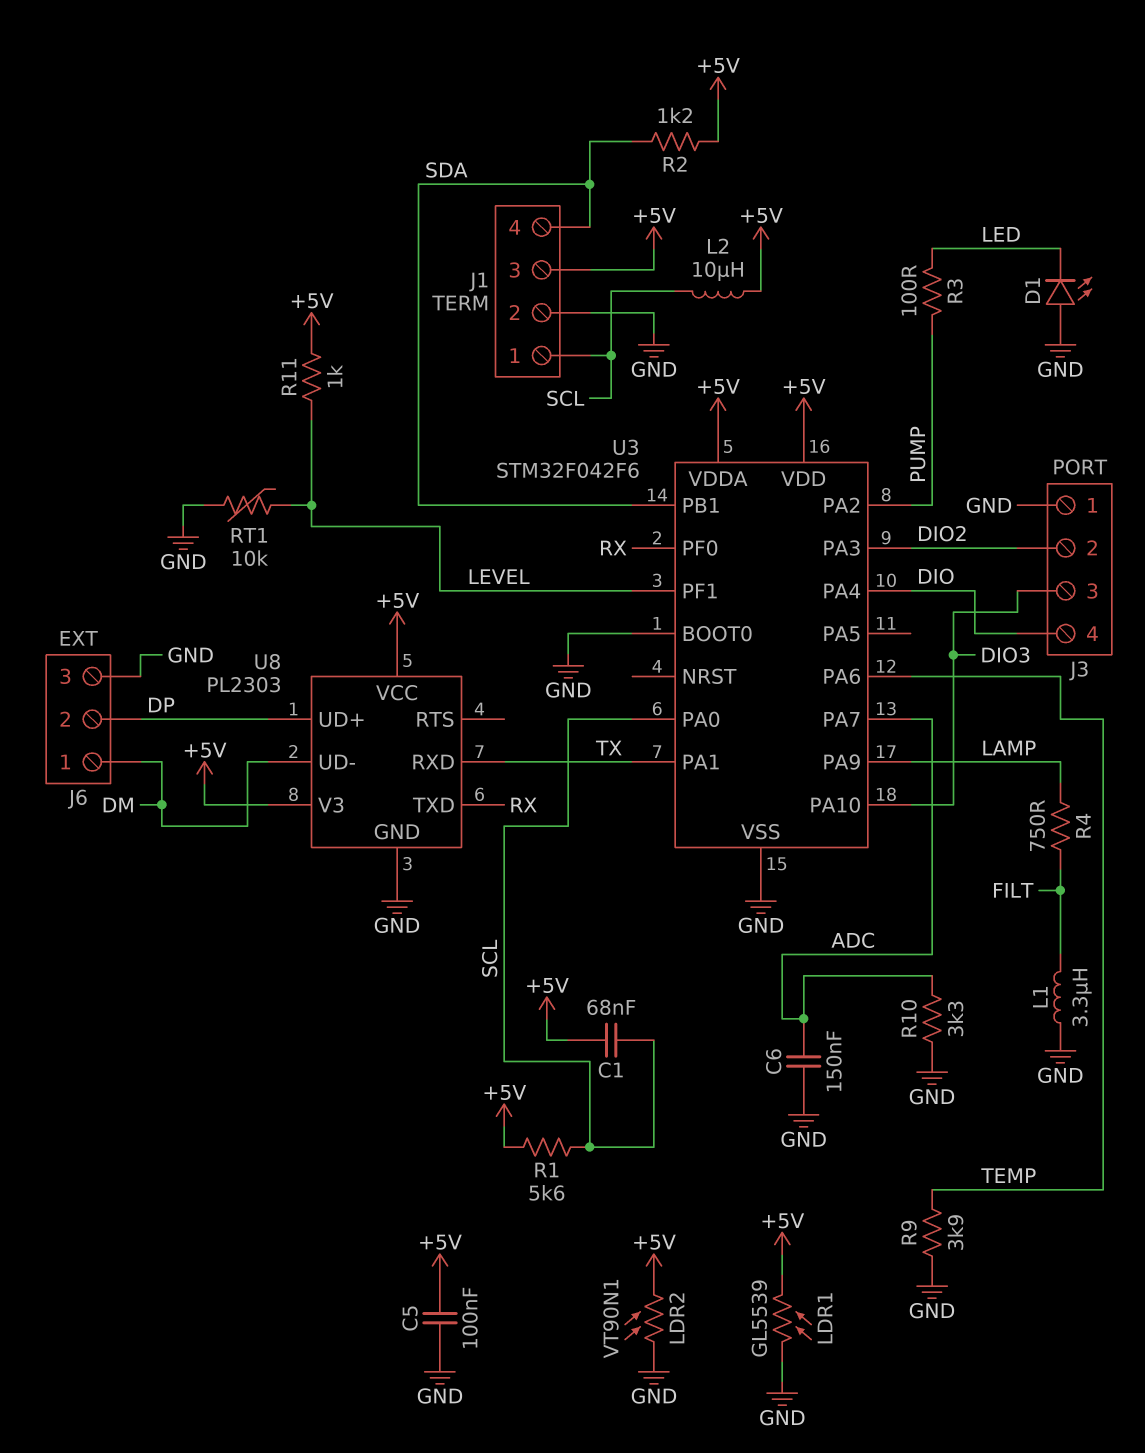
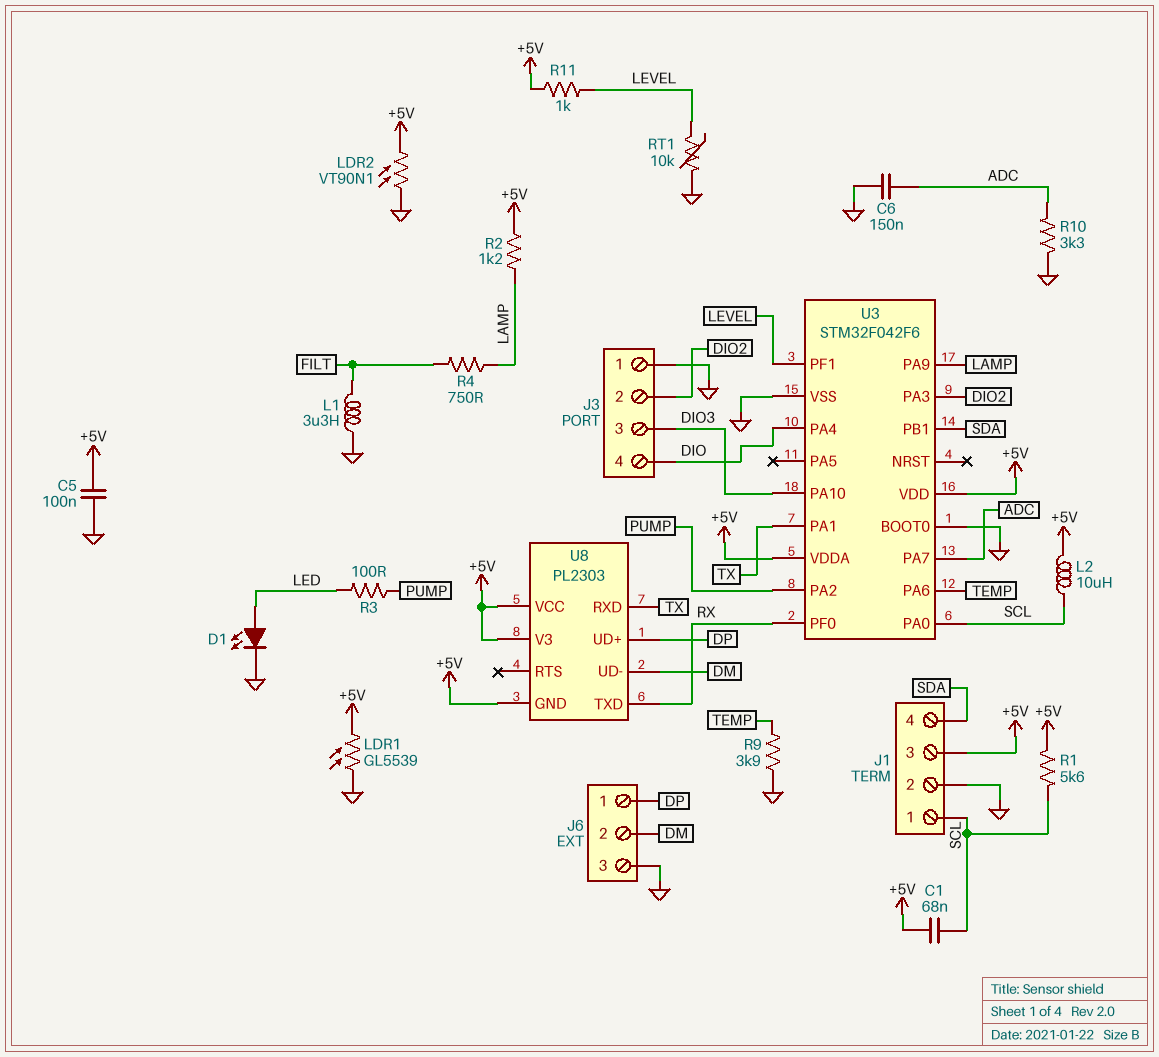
D1: LED (A GND, K LED) -> LED (A LED, K GND)
J6 pin 1: DM -> DP
J6 pin 2: DP -> DM
R2: 1.2k (+5V, SDA) -> 1.2k (+5V, LAMP)
U8 pin GND: GND -> +5V

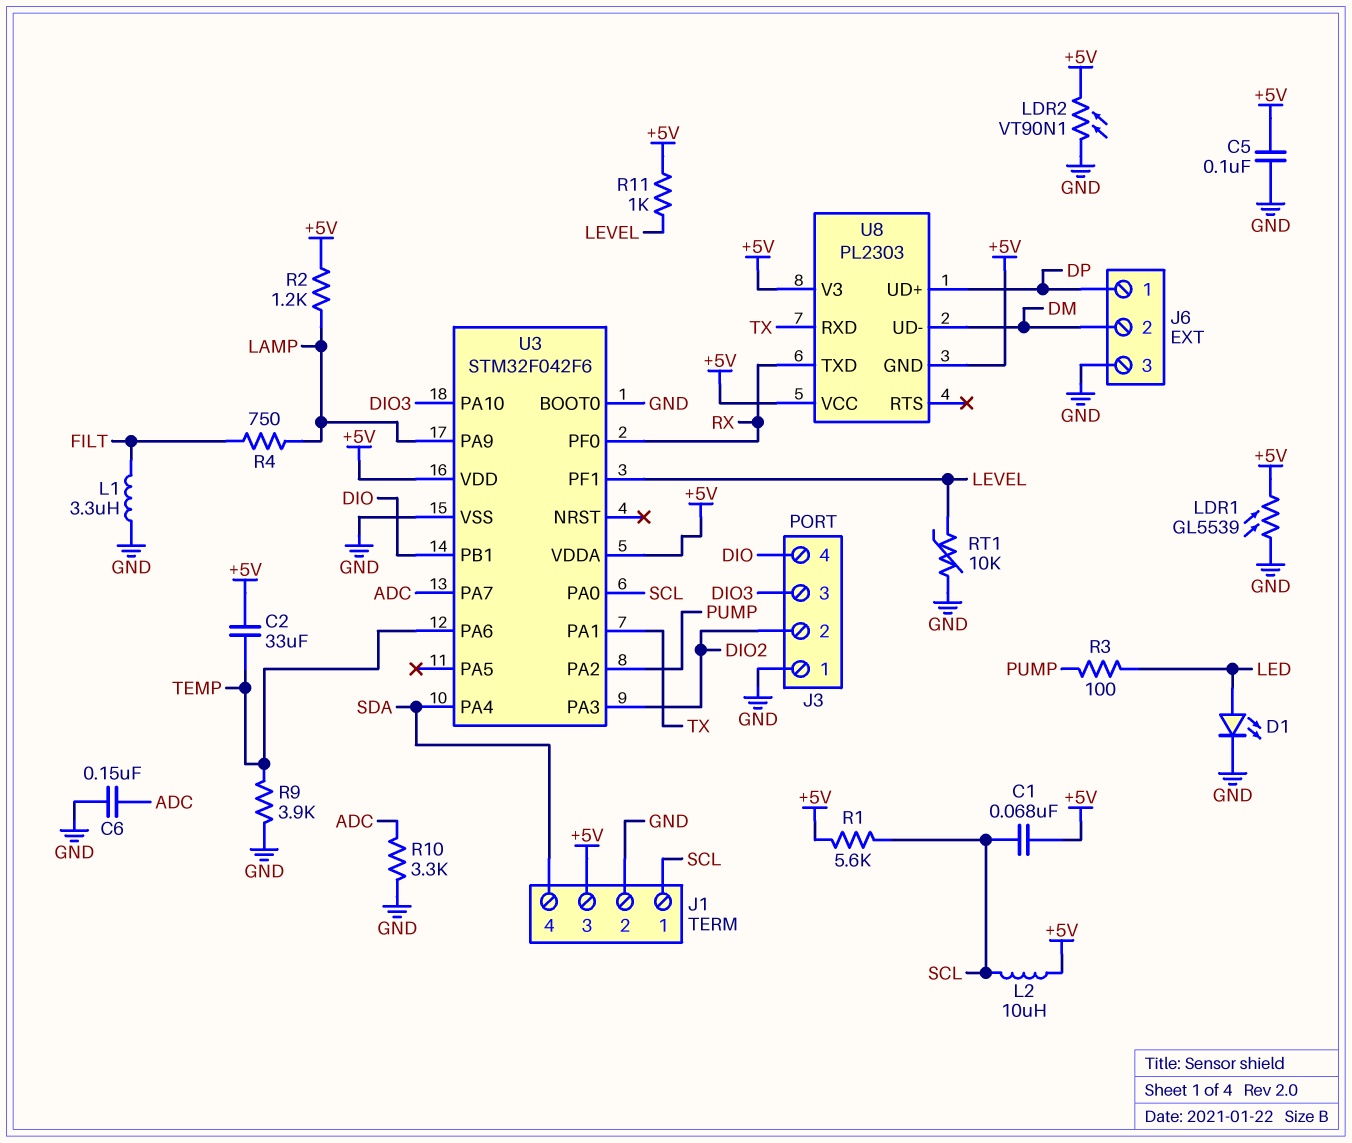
C2: none -> 33uF (+5V, TEMP)
U3 pin PA4: DIO -> SDA
U3 pin PB1: SDA -> DIO

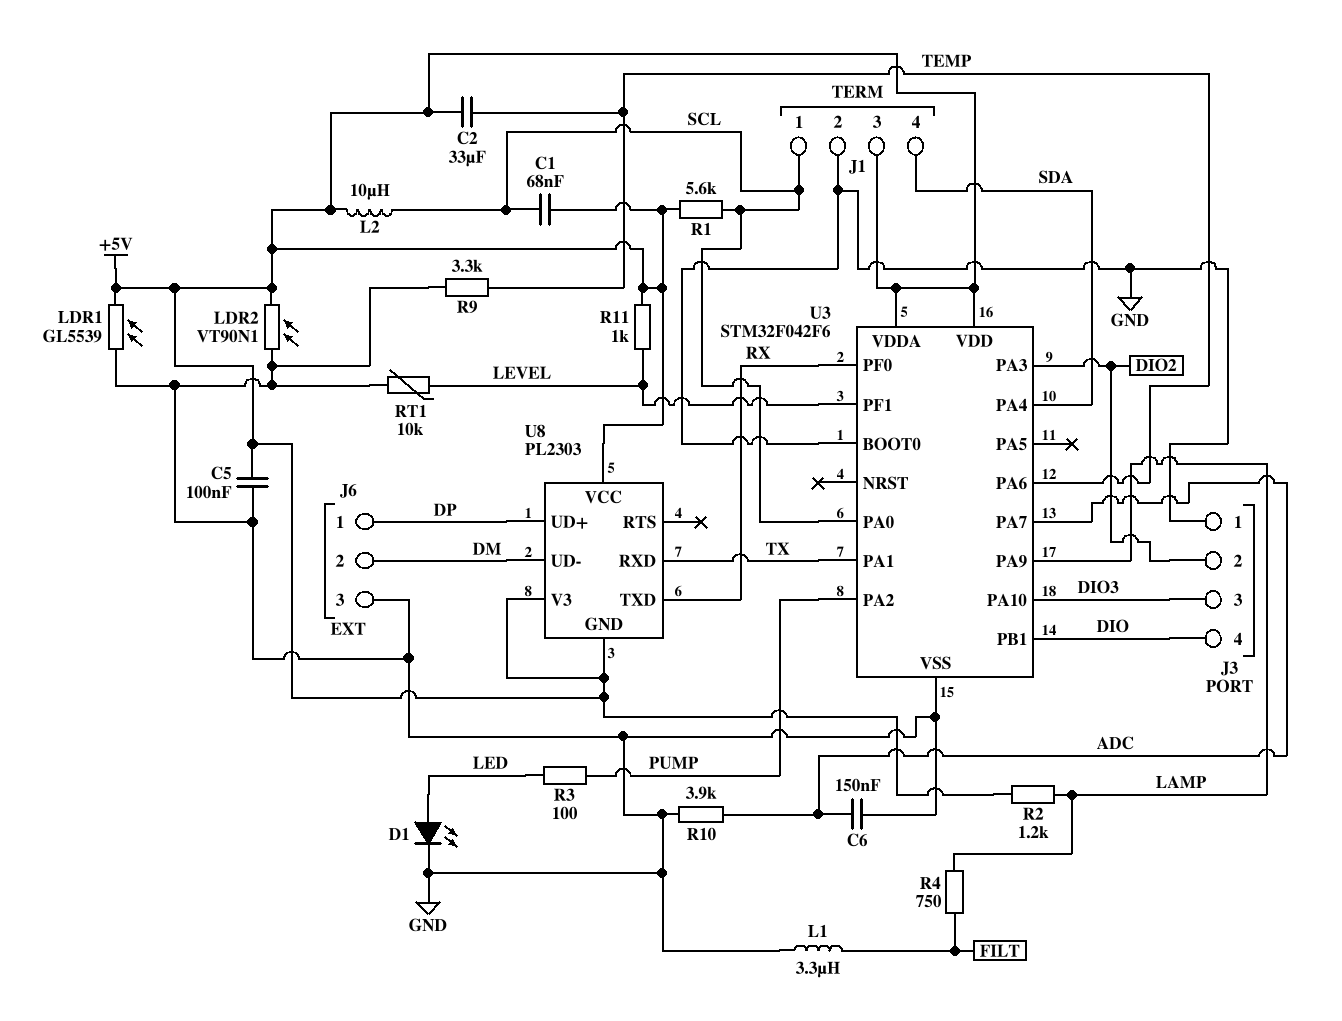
R9: 3.9k (GND, TEMP) -> 3.3k (GND, TEMP)
R10: 3.3k (ADC, GND) -> 3.9k (ADC, GND)

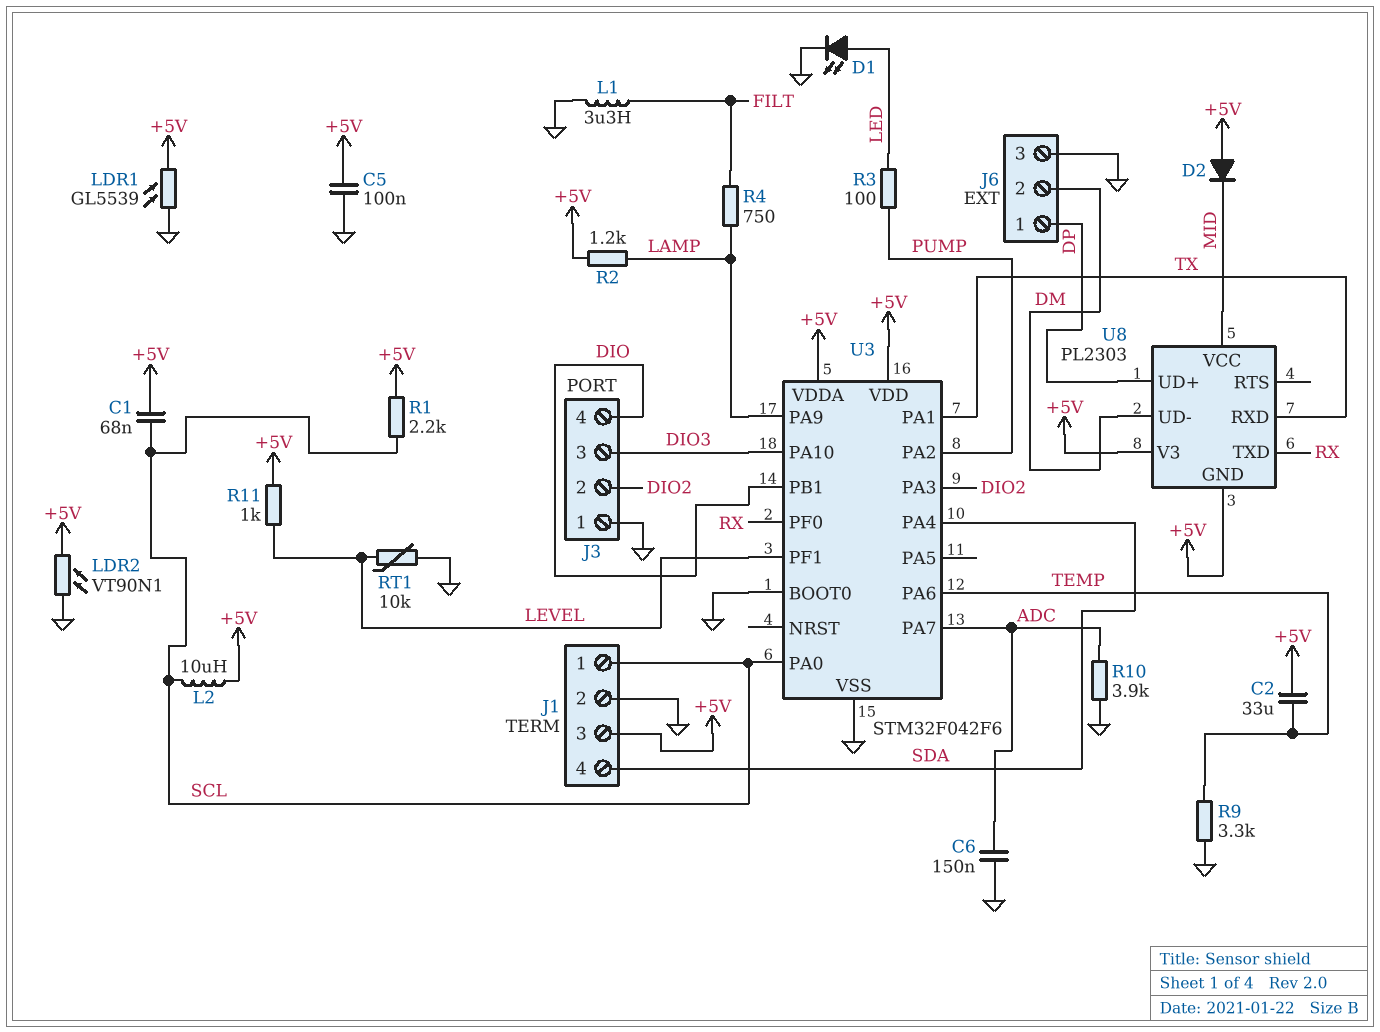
D2: none -> diode (A +5V, K MID)
R1: 5.6k (+5V, SCL) -> 2.2k (+5V, SCL)
U8 pin VCC: +5V -> MID

